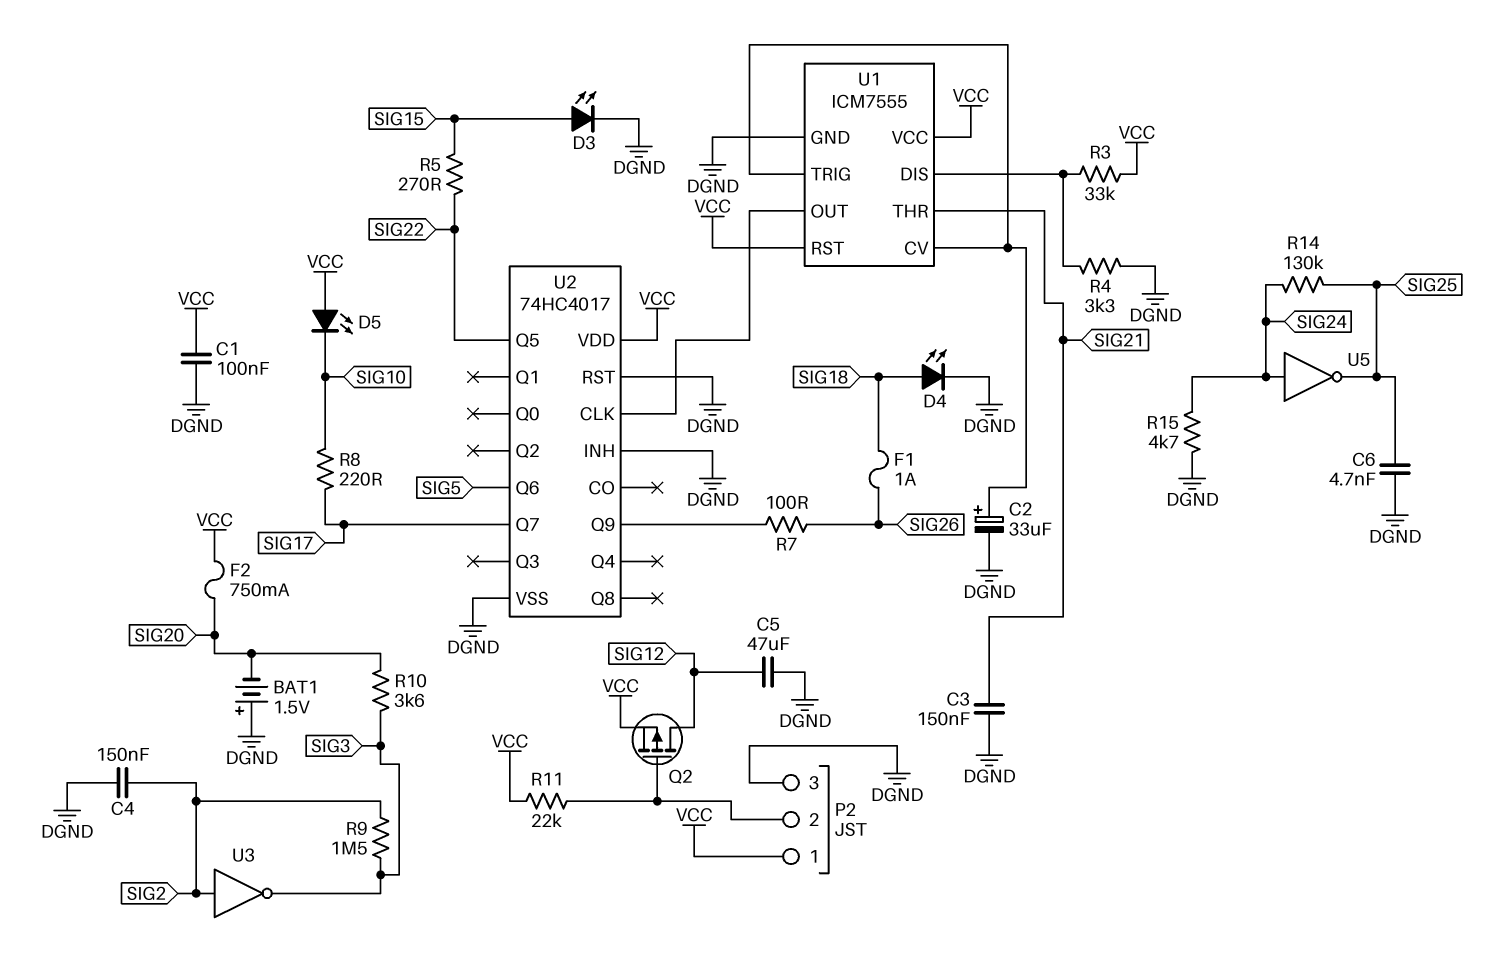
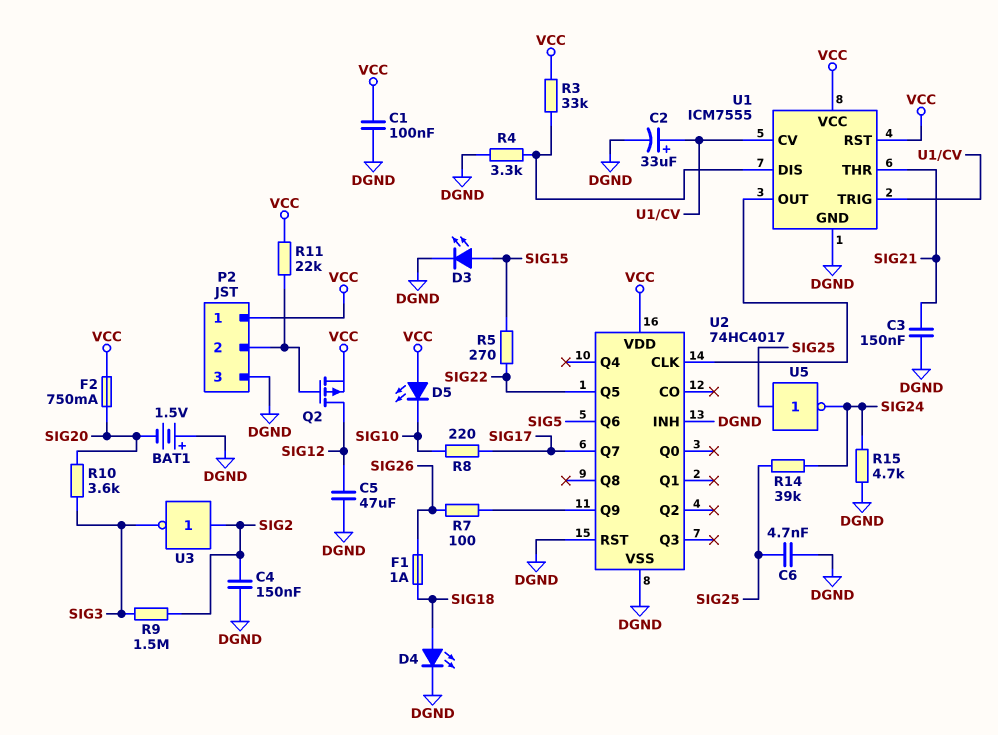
R14: 130k (SIG24, SIG25) -> 39k (SIG24, SIG25)
U5: NOT (in SIG24, out SIG25) -> NOT (in SIG25, out SIG24)

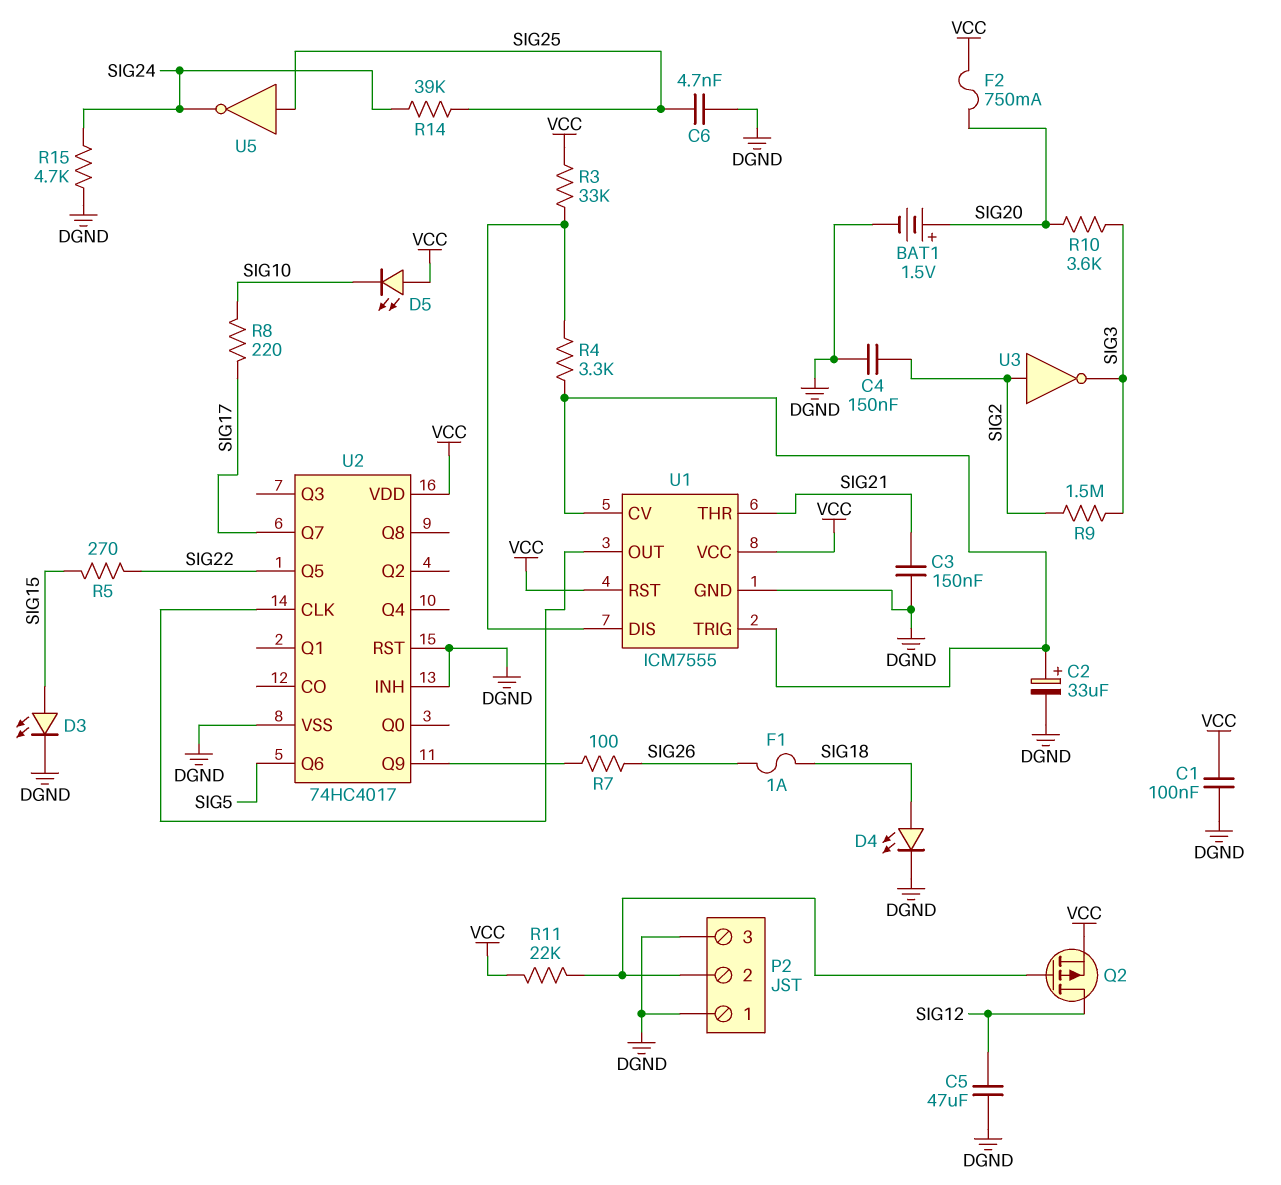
BAT1: 1.5V (plus DGND, minus SIG20) -> 1.5V (plus SIG20, minus DGND)
P2 pin 1: VCC -> DGND
R4: 3.3k (DGND, U1/DIS) -> 3.3k (U1/CV, U1/DIS)

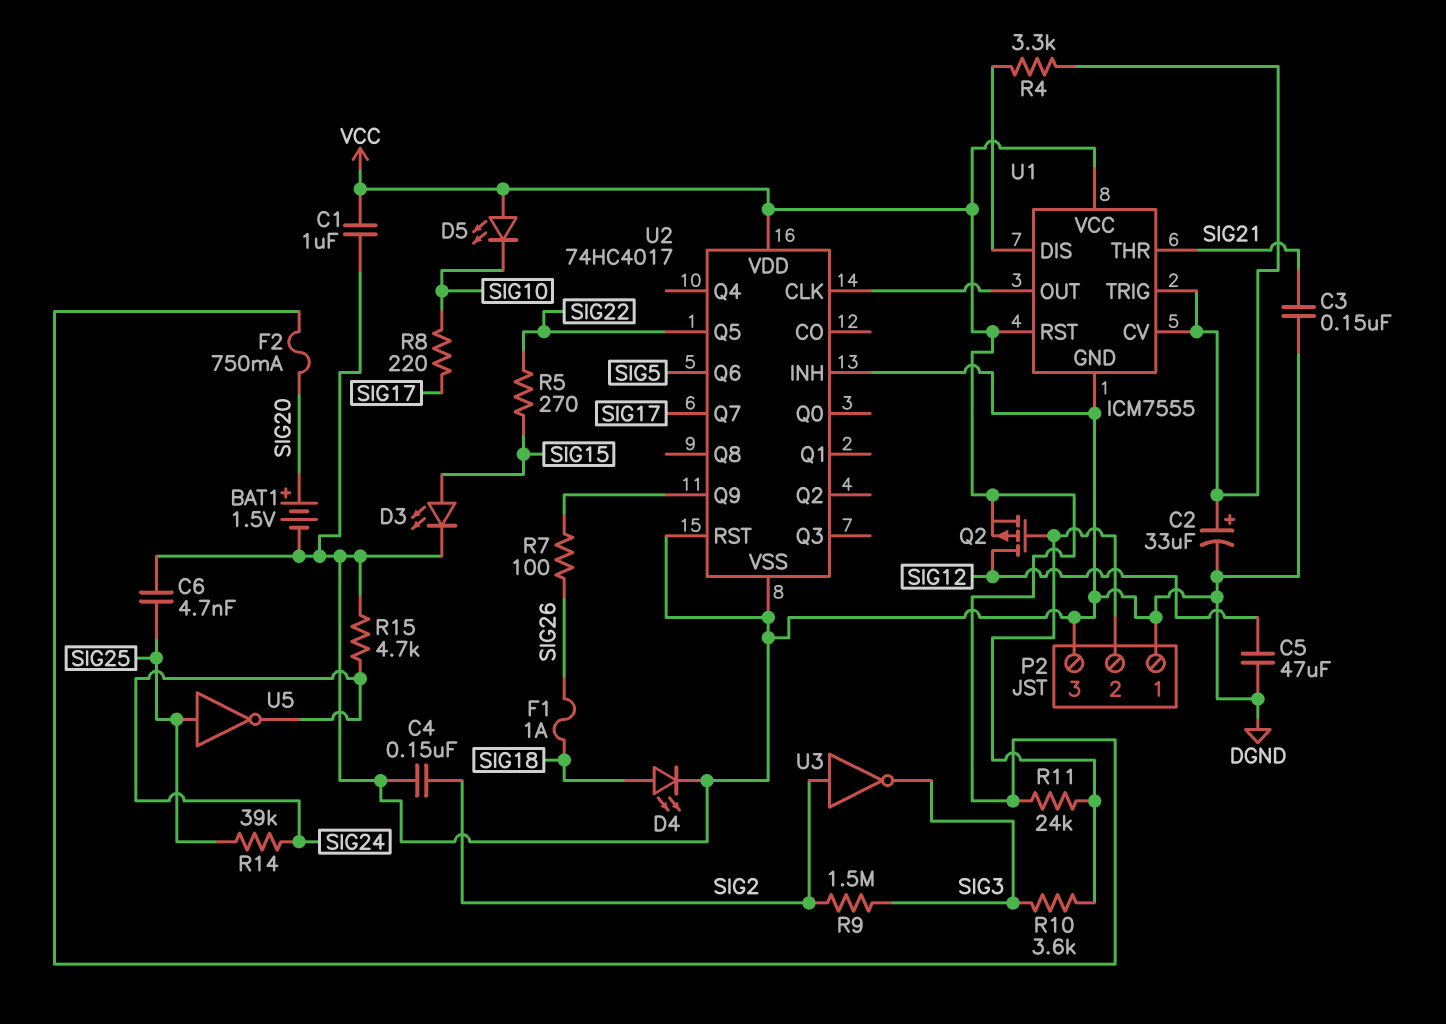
C1: 100nF (DGND, VCC) -> 1uF (DGND, VCC)
R3: 33k (U1/DIS, VCC) -> none
R10: 3.6k (SIG3, SIG20) -> 3.6k (P2/2, SIG3)
R11: 22k (P2/2, VCC) -> 24k (P2/2, VCC)

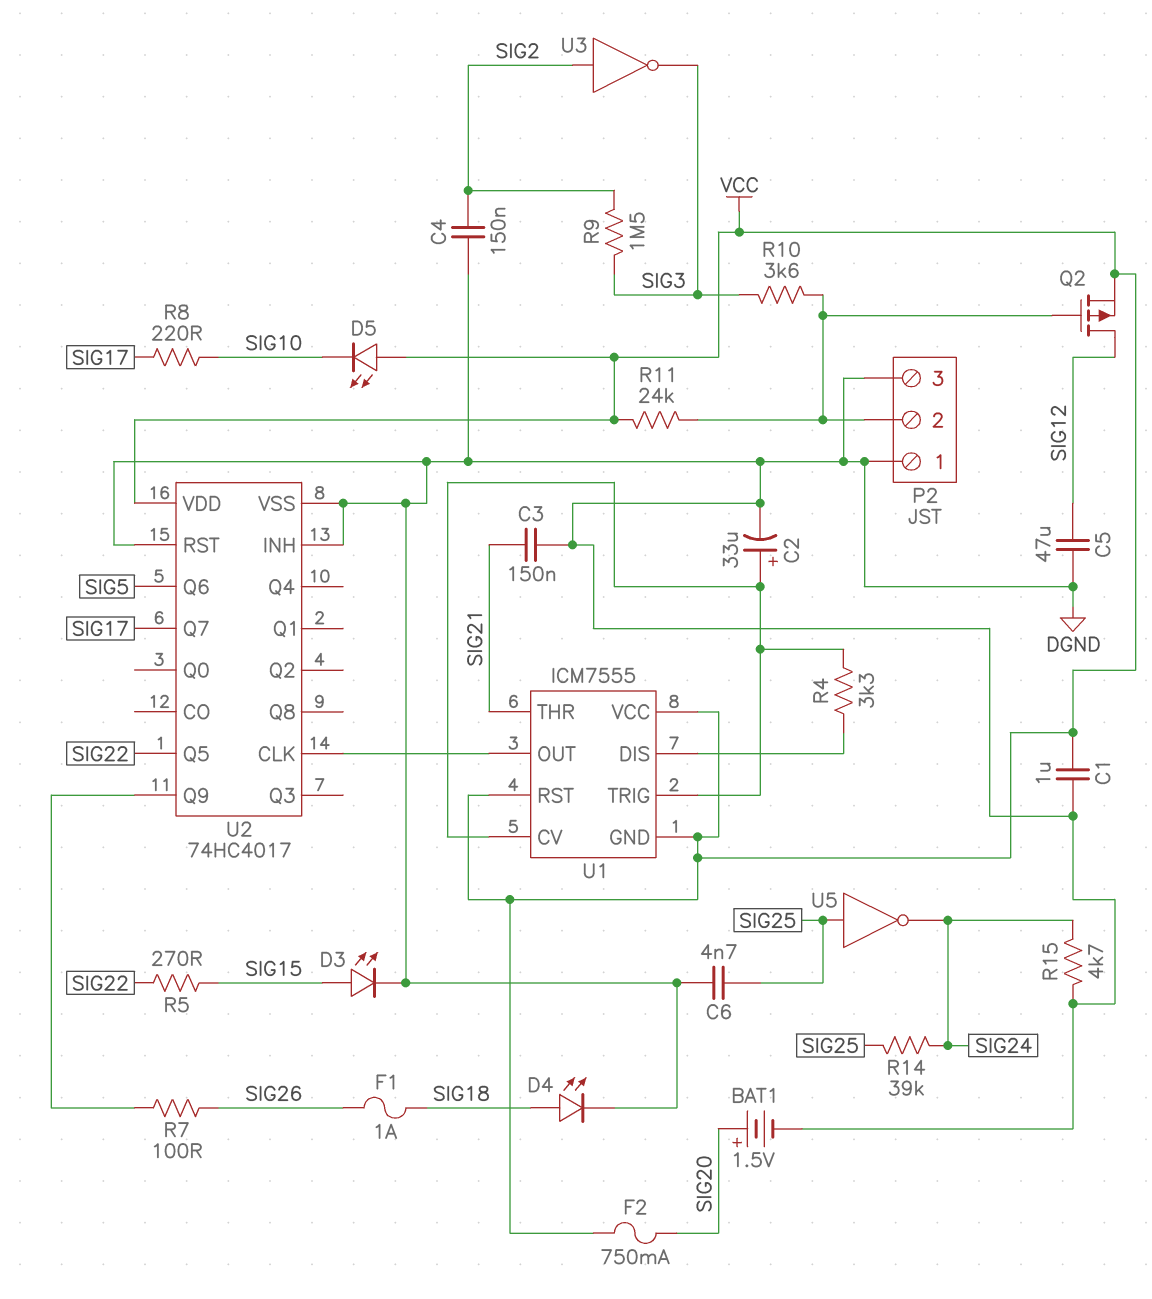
U1 pin GND: DGND -> VCC

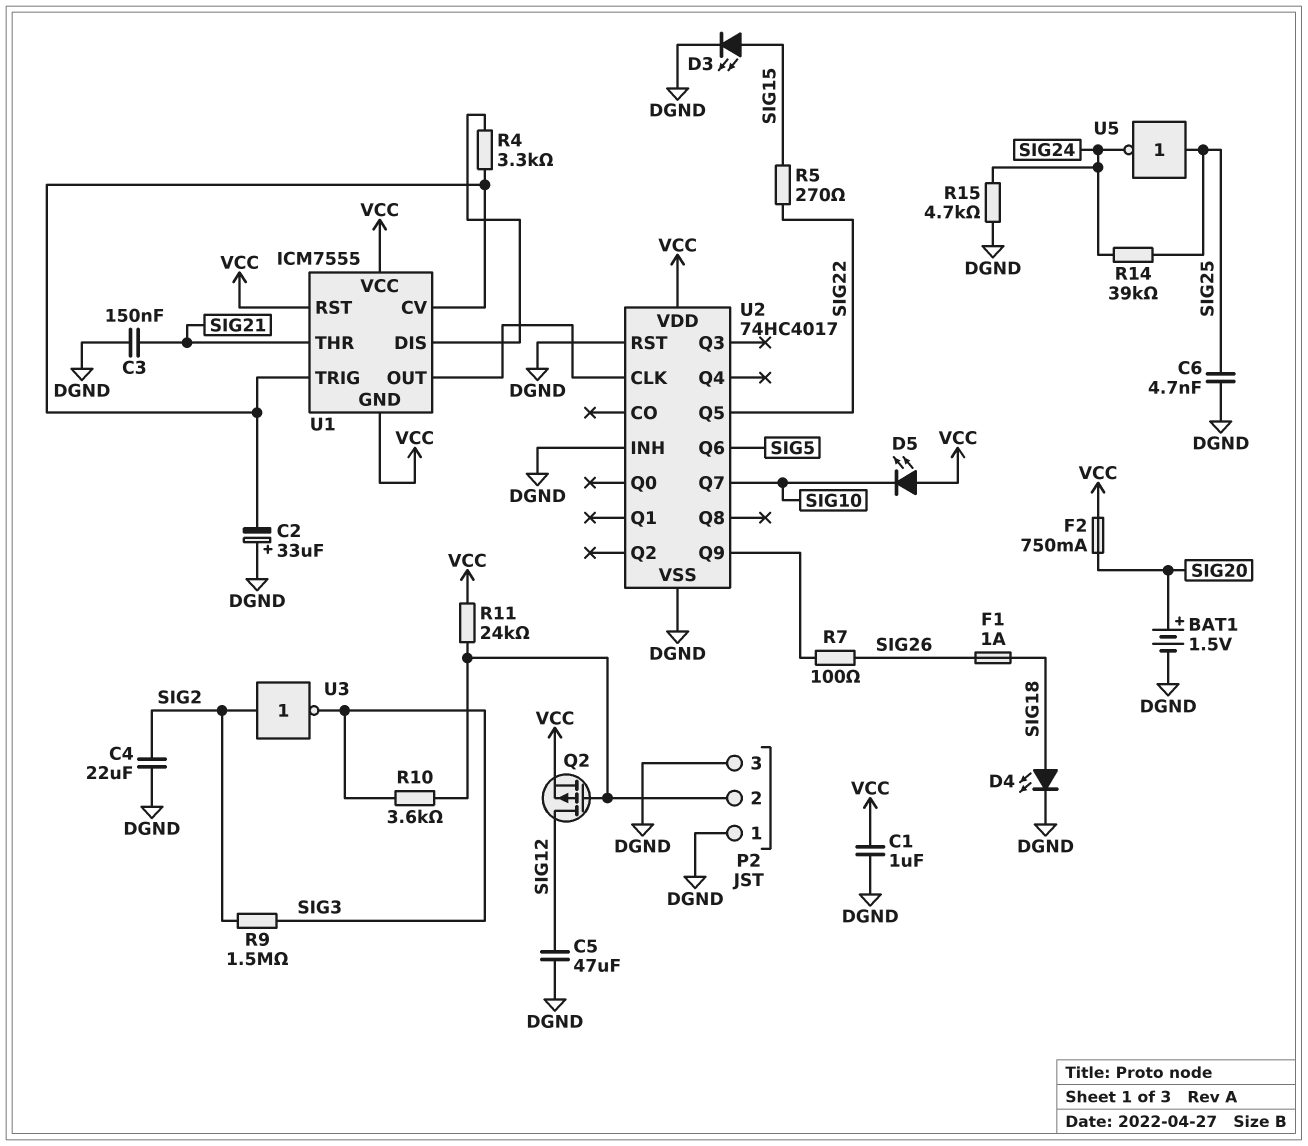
C2: 33uF (plus U1/CV, minus DGND) -> 33uF (plus DGND, minus U1/CV)
C4: 150nF (DGND, SIG2) -> 22uF (DGND, SIG2)
R8: 220 (SIG10, SIG17) -> none
U2 pin Q7: SIG17 -> SIG10

